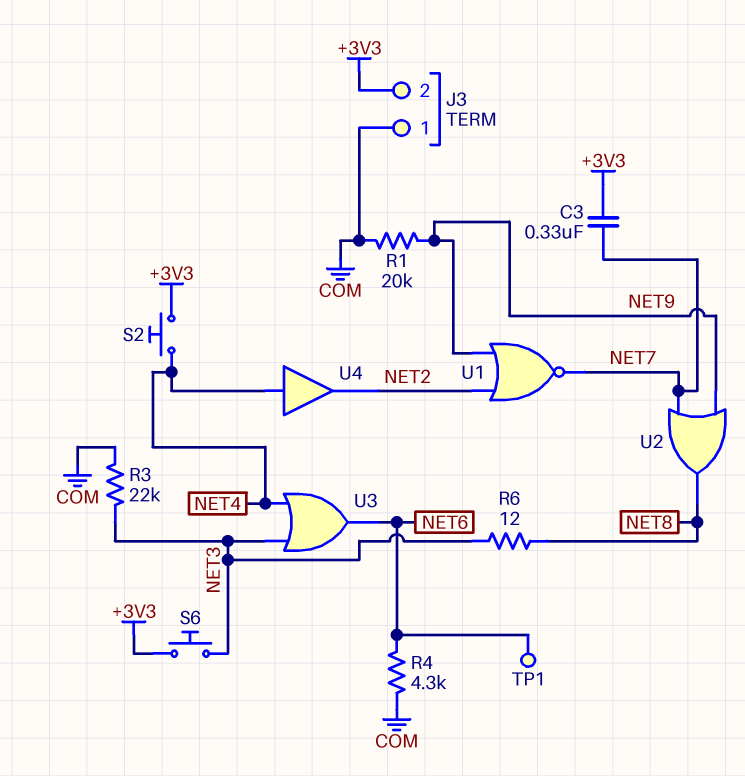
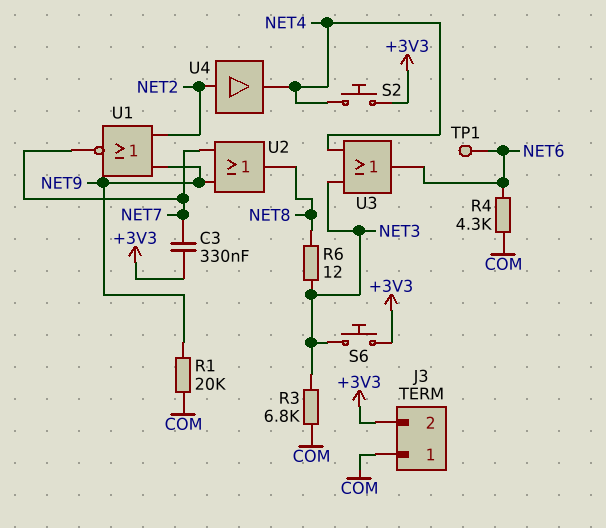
R3: 22k (COM, NET3) -> 6.8k (COM, NET3)
U4: buffer (in NET4, out NET2) -> buffer (in NET2, out NET4)

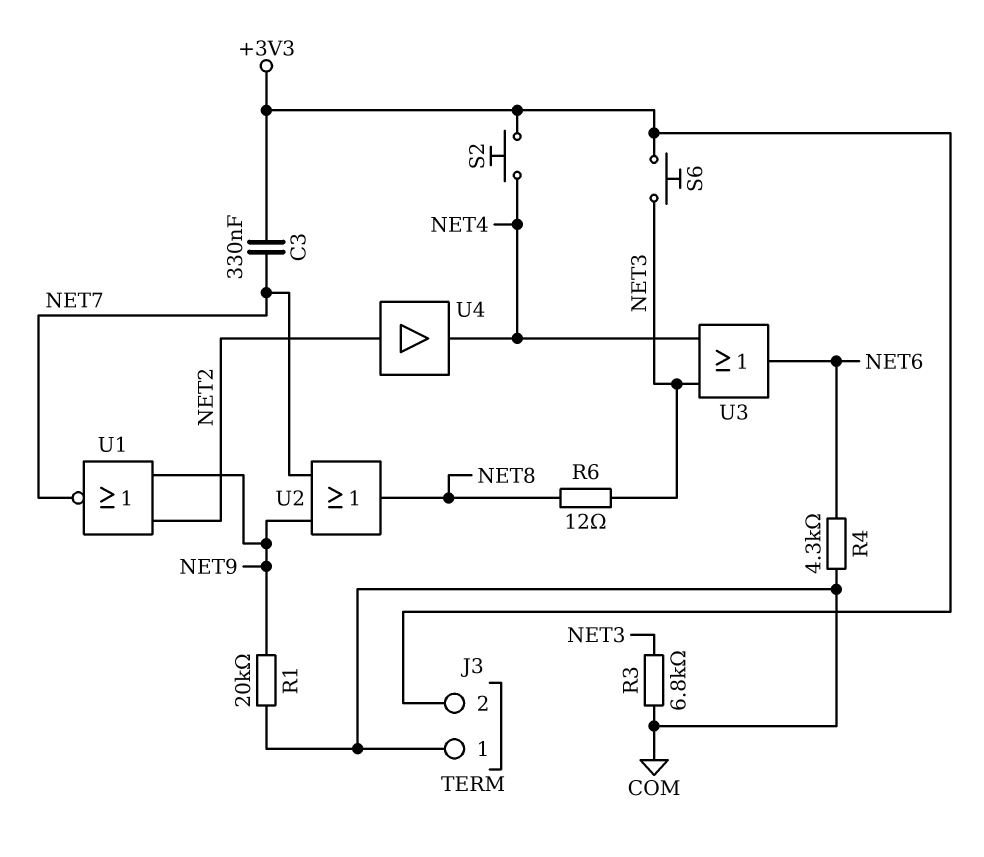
TP1: test point (NET6) -> none

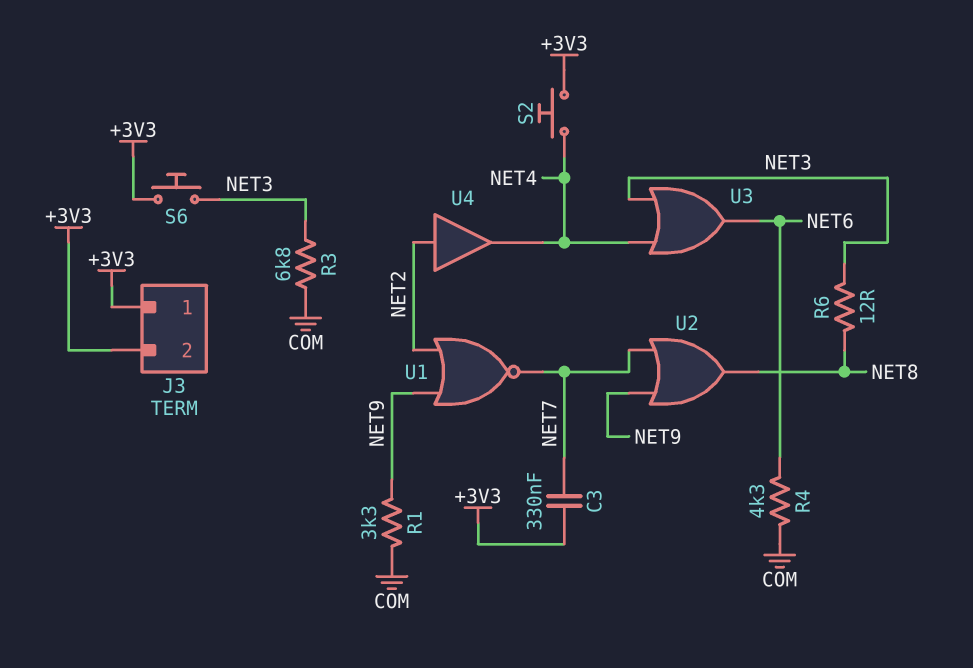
J3 pin 1: COM -> +3V3
R1: 20k (COM, NET9) -> 3.3k (COM, NET9)

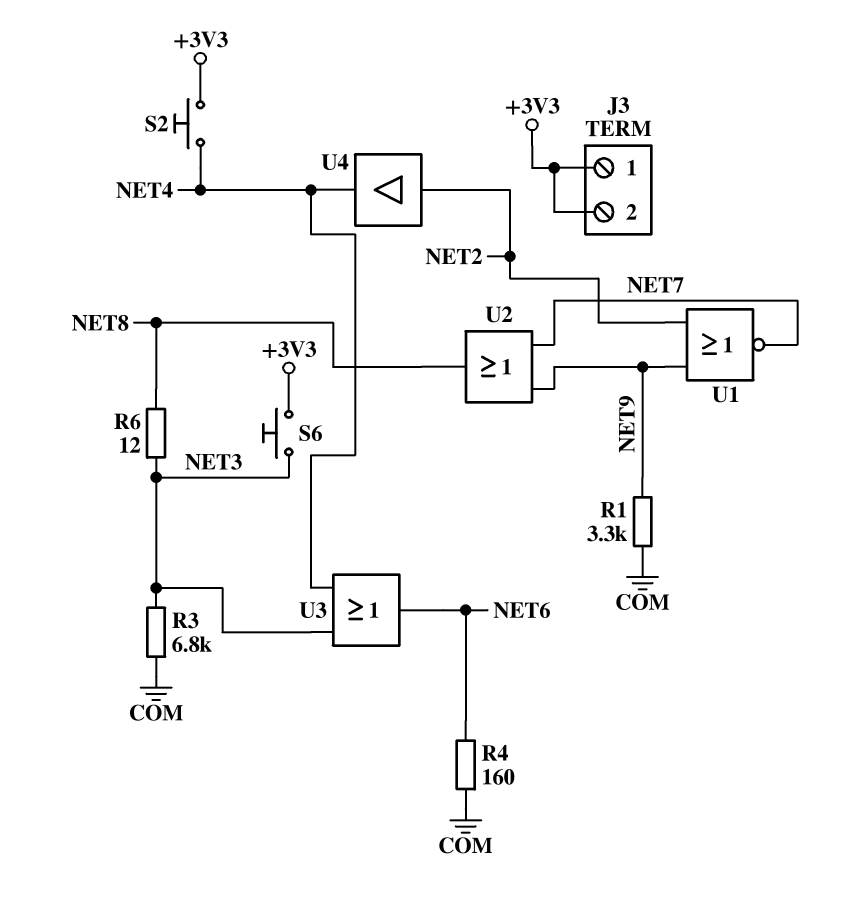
C3: 330nF (+3V3, NET7) -> none
R4: 4.3k (COM, NET6) -> 160 (COM, NET6)

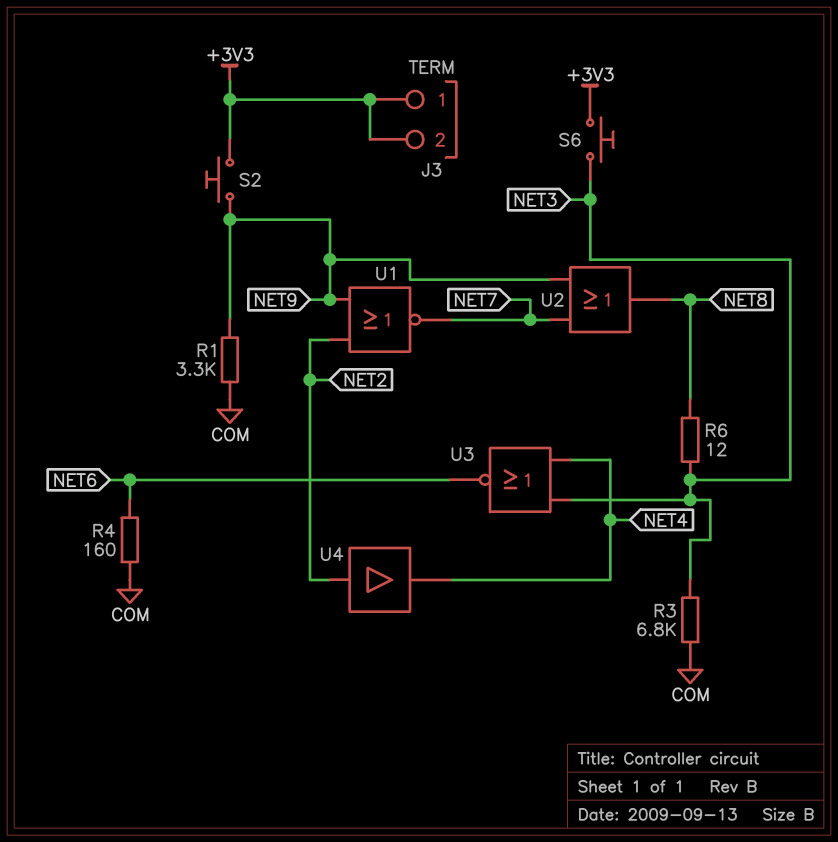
S2: button (+3V3, NET4) -> button (+3V3, NET9)
U3: OR (in NET3, in NET4, out NET6) -> NOR (in NET3, in NET4, out NET6)

